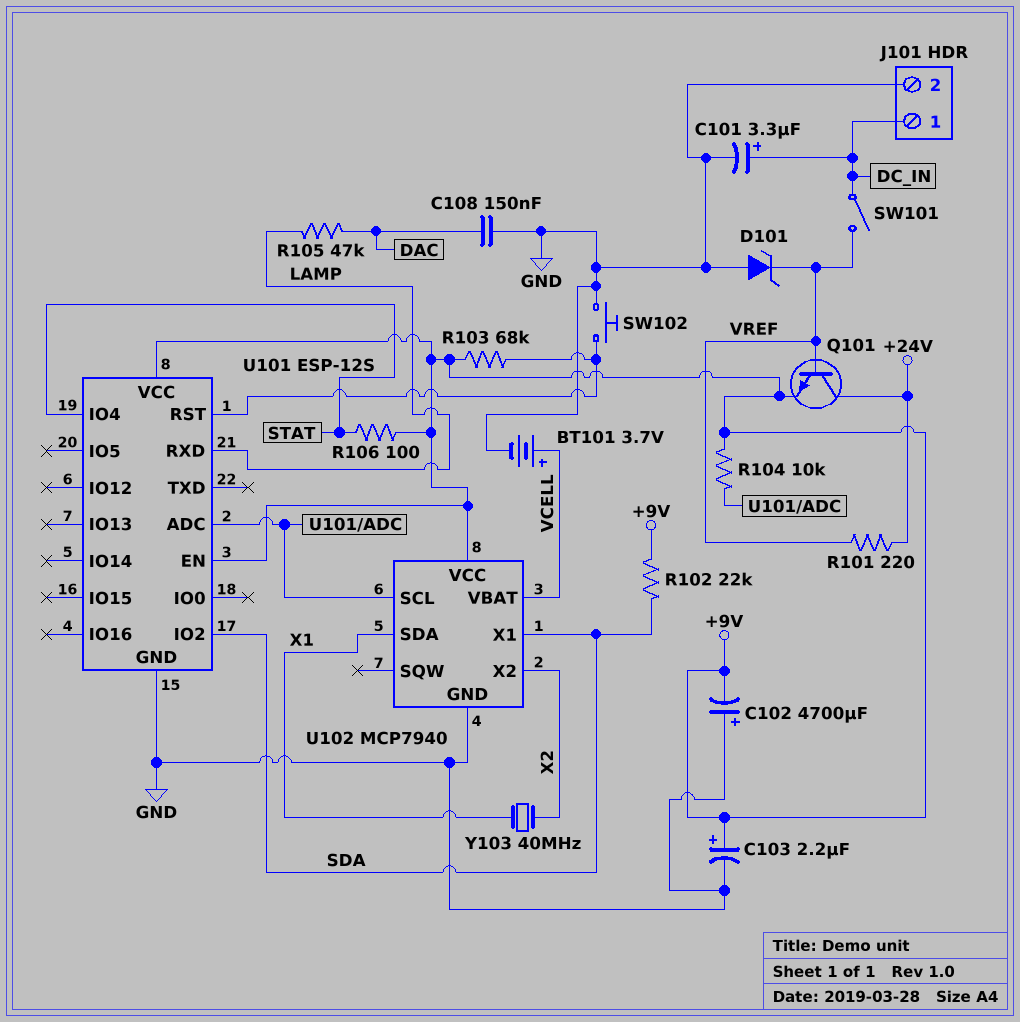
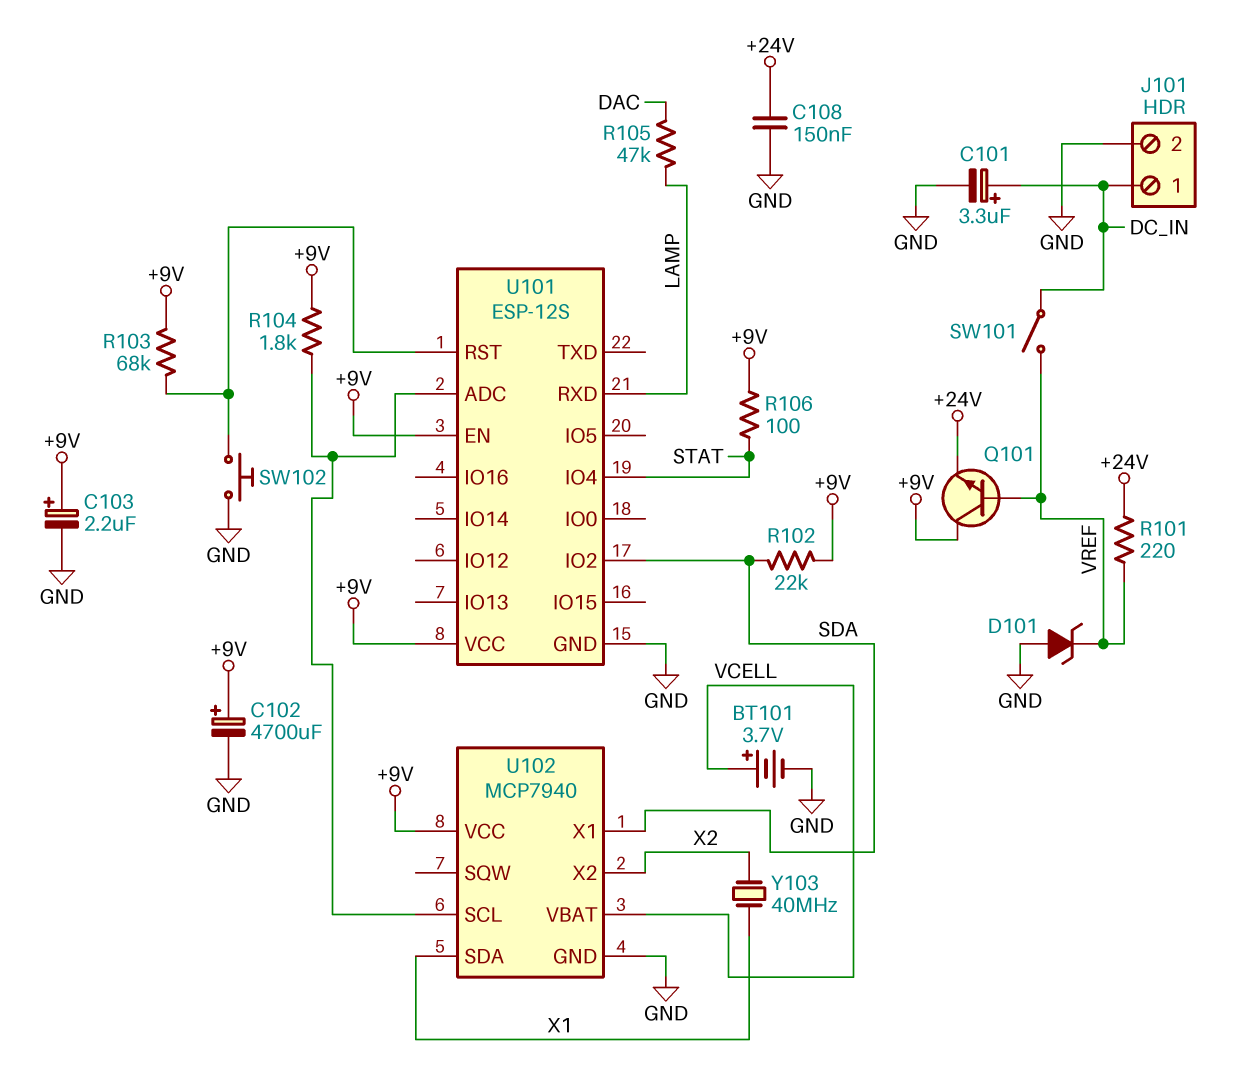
C102: 4700uF (plus GND, minus +9V) -> 4700uF (plus +9V, minus GND)
C108: 150nF (DAC, GND) -> 150nF (+24V, GND)
Q101: NPN (B VREF, C +24V, E +9V) -> NPN (B VREF, C +9V, E +24V)
R104: 10k (+9V, U101/ADC) -> 1.8k (+9V, U101/ADC)

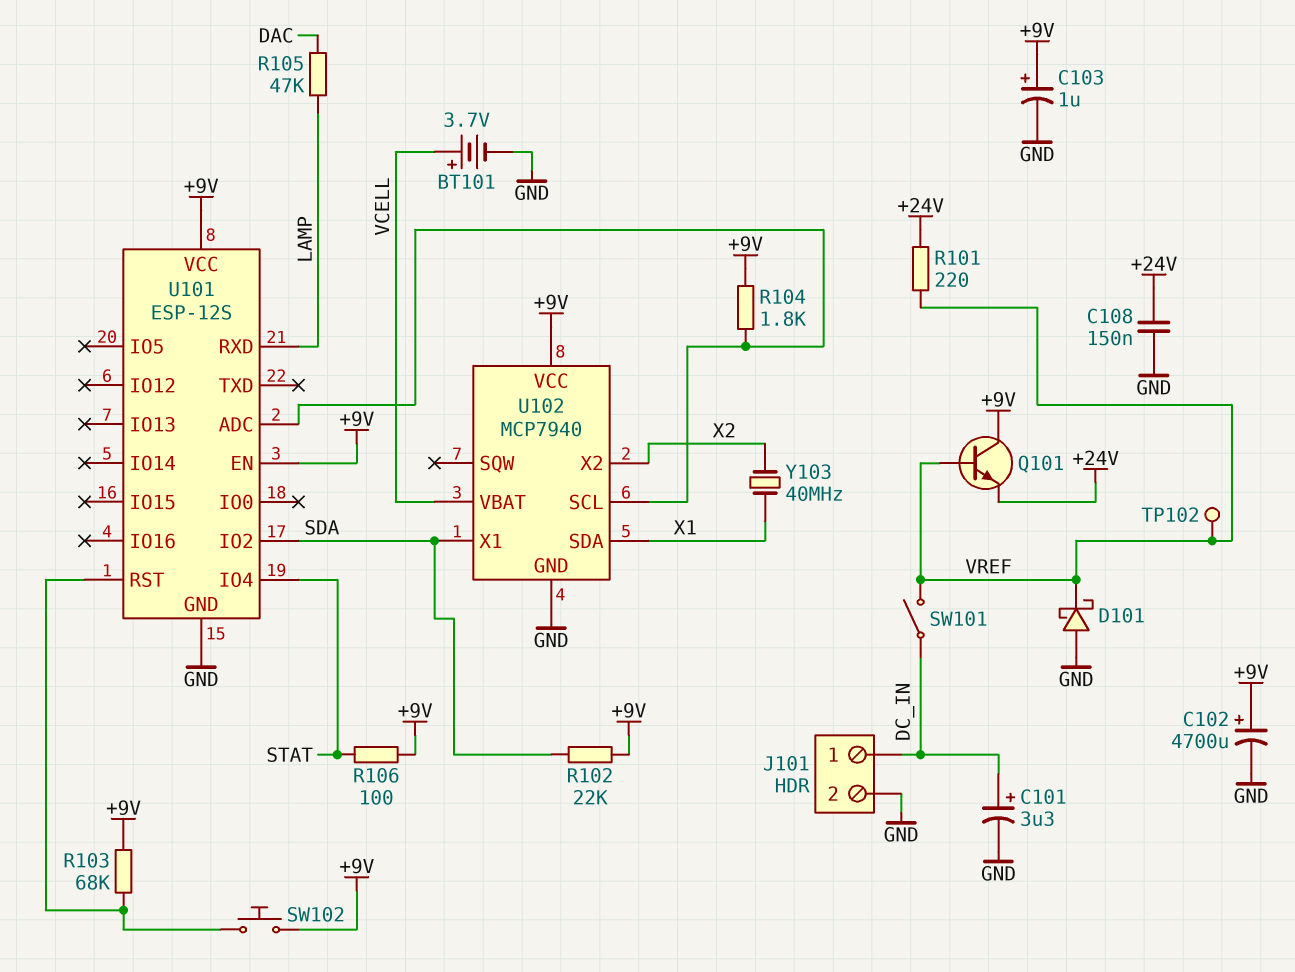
C103: 2.2uF (plus +9V, minus GND) -> 1uF (plus +9V, minus GND)
D101: zener (A GND, K VREF) -> schottky (A GND, K VREF)
SW102: button (GND, U101/RST) -> button (+9V, U101/RST)
TP102: none -> test point (VREF)

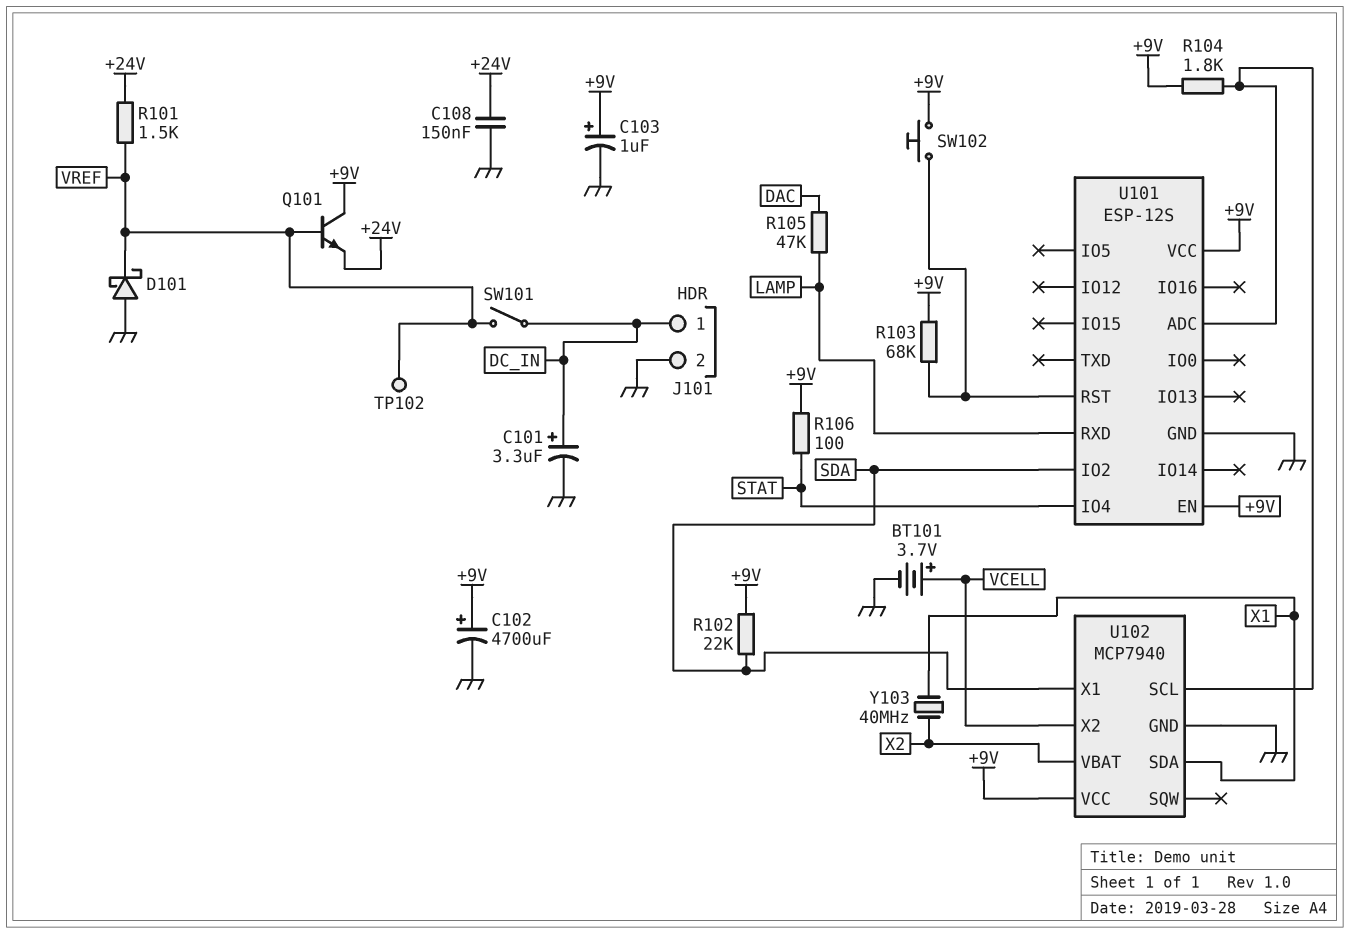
R101: 220 (+24V, VREF) -> 1.5k (+24V, VREF)
U102 pin VBAT: VCELL -> X2
U102 pin X2: X2 -> VCELL

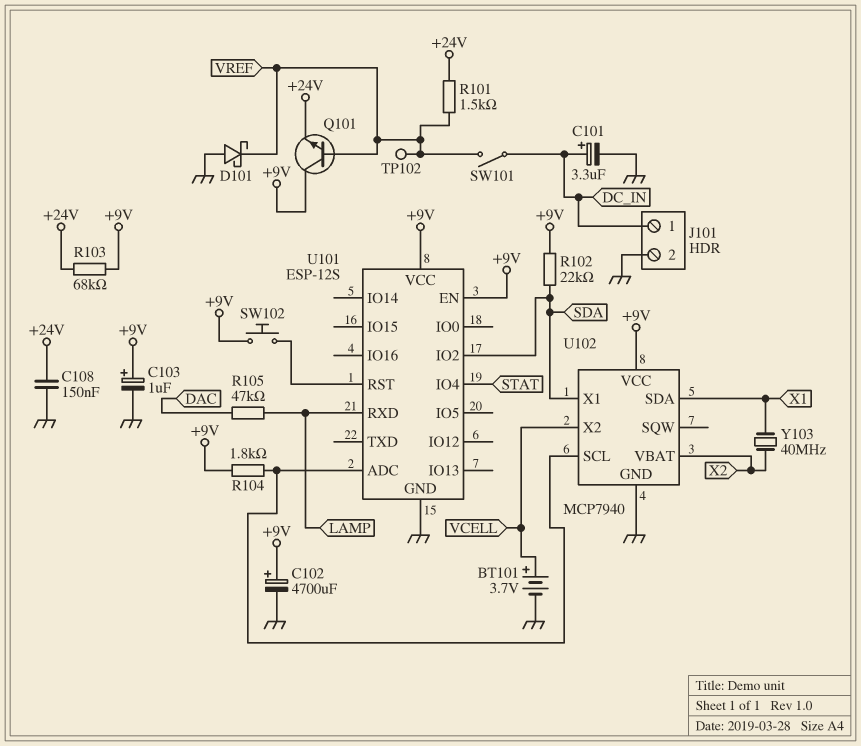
R103: 68k (+9V, U101/RST) -> 68k (+9V, +24V)
R106: 100 (+9V, STAT) -> none

